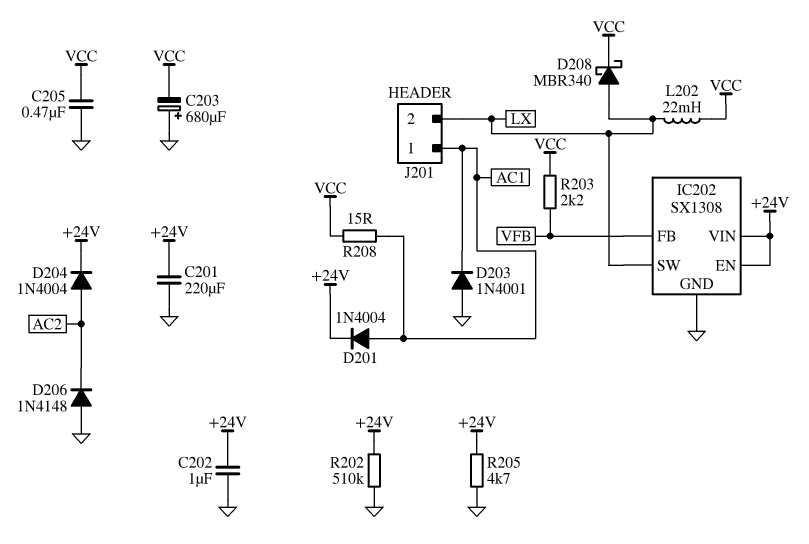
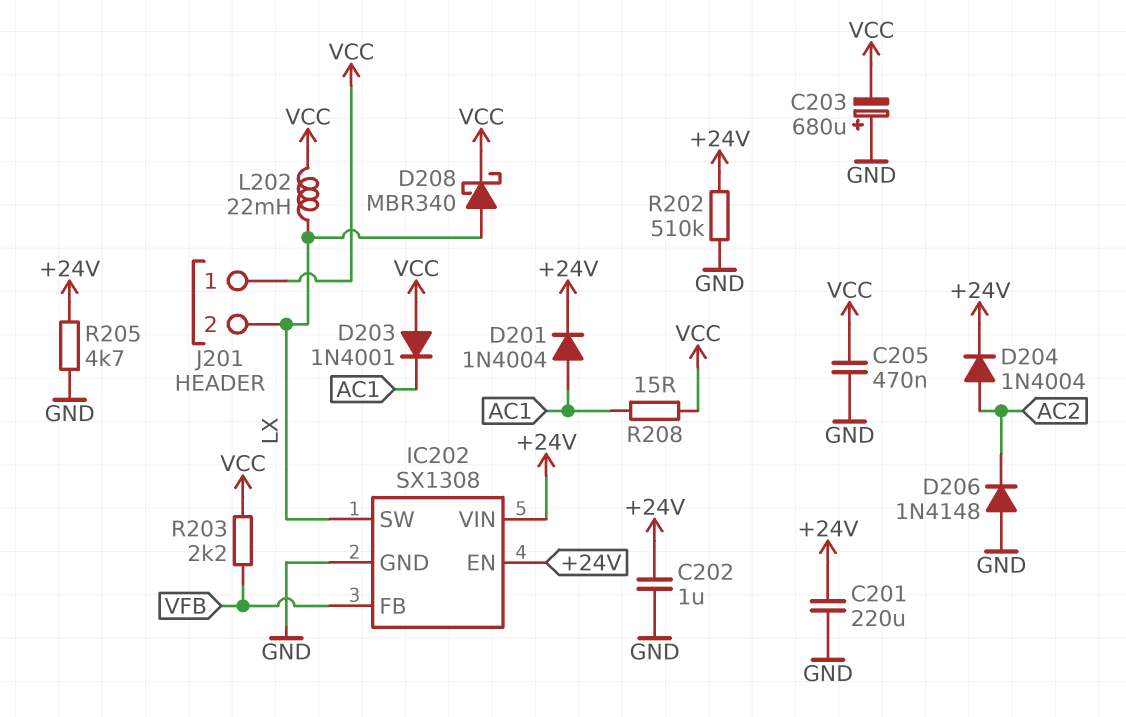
D203: diode 1N4001 (A GND, K AC1) -> diode 1N4001 (A VCC, K AC1)
J201 pin 1: AC1 -> VCC

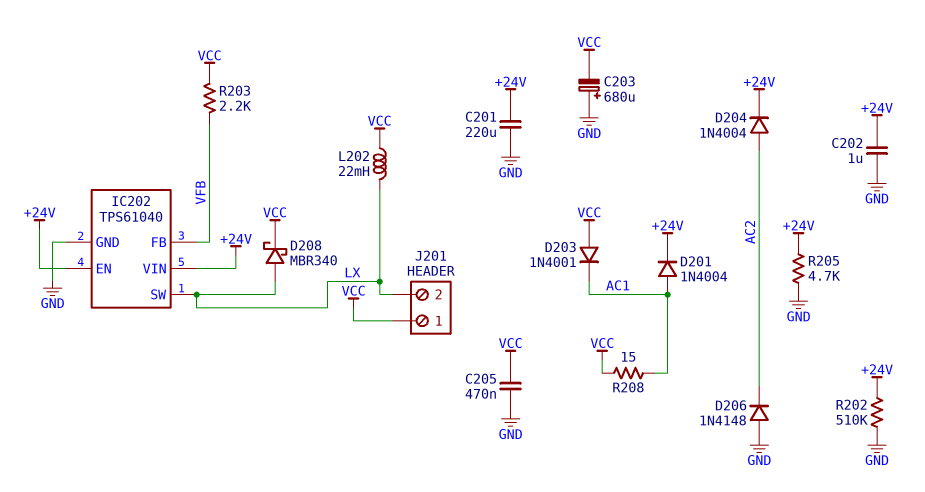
IC202: SX1308 -> TPS61040

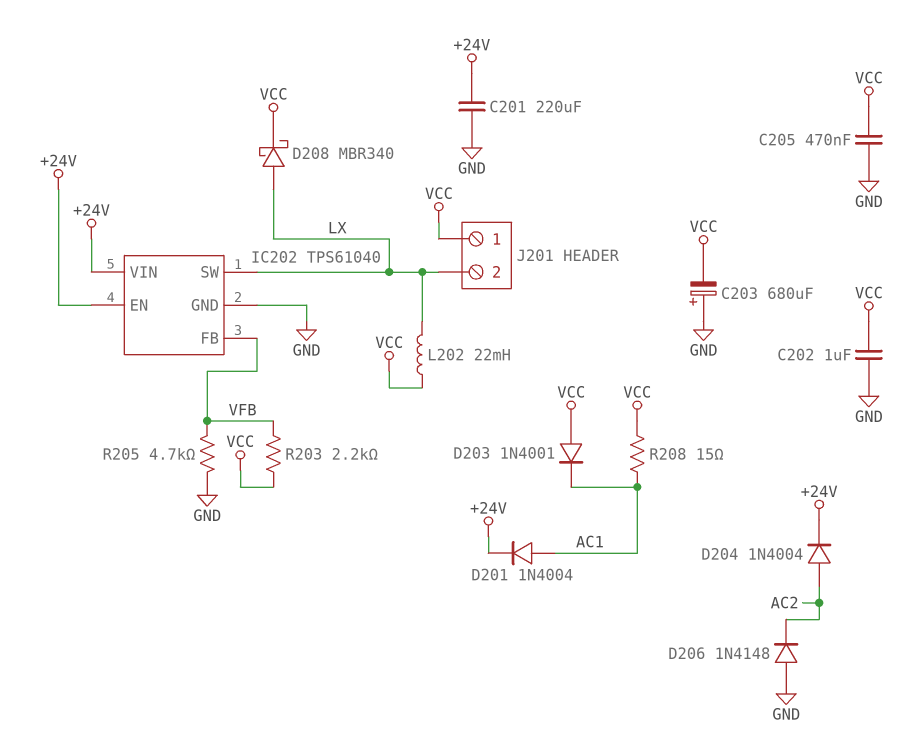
C202: 1uF (+24V, GND) -> 1uF (GND, VCC)
R202: 510k (+24V, GND) -> none
R205: 4.7k (+24V, GND) -> 4.7k (GND, VFB)

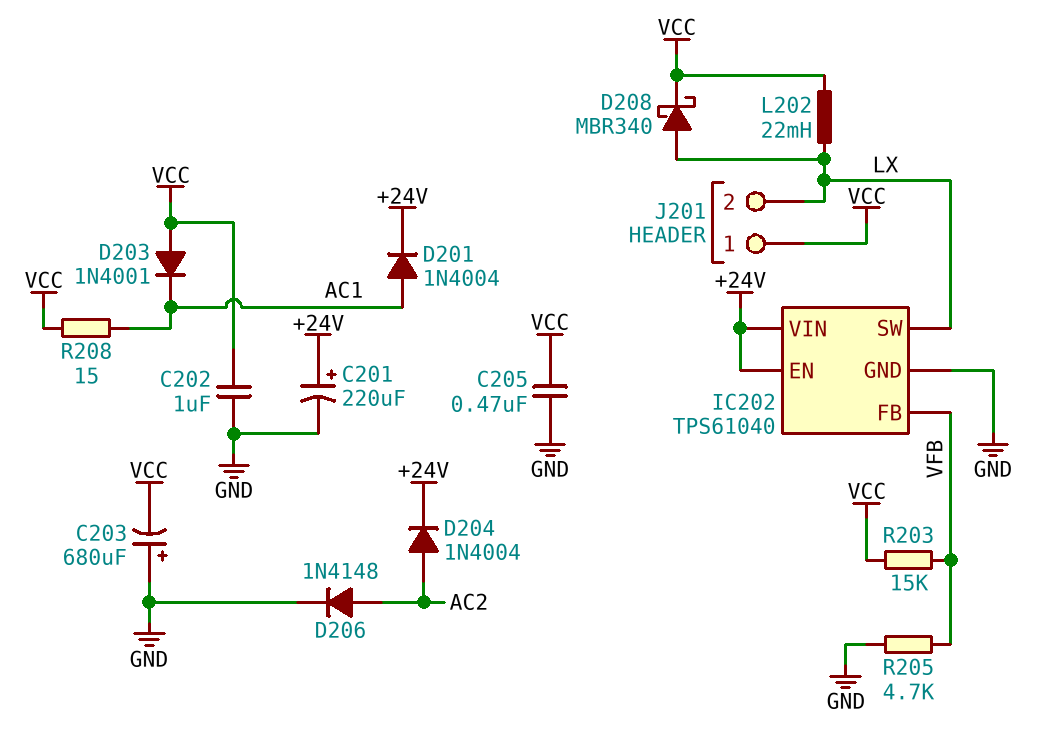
C201: 220uF (+24V, GND) -> 220uF (plus +24V, minus GND)
D206: diode 1N4148 (A GND, K AC2) -> diode 1N4148 (A AC2, K GND)
R203: 2.2k (VCC, VFB) -> 15k (VCC, VFB)

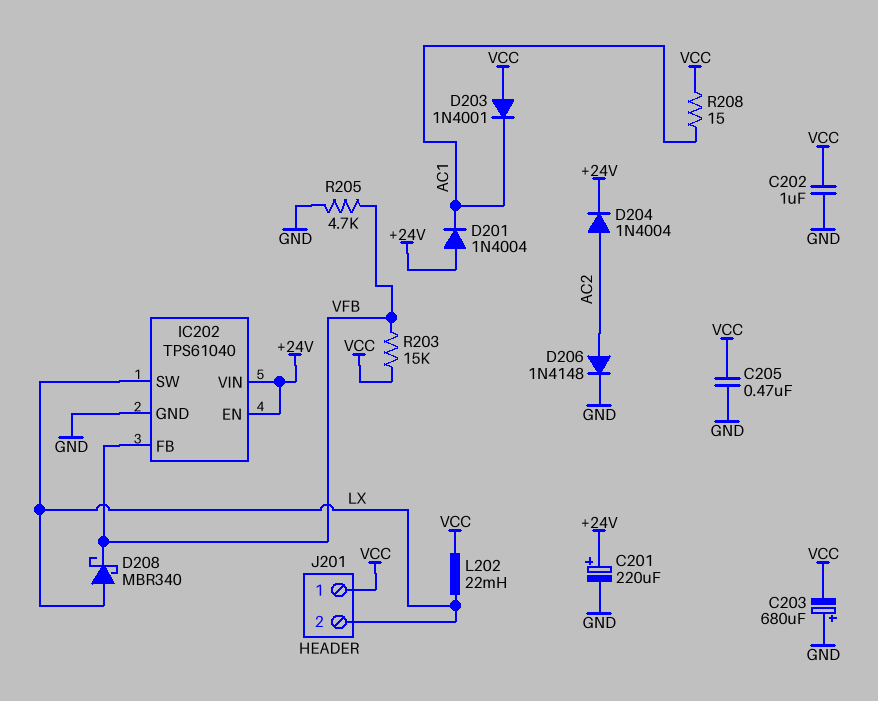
D201: diode 1N4004 (A AC1, K +24V) -> diode 1N4004 (A +24V, K AC1)
D208: schottky MBR340 (A LX, K VCC) -> schottky MBR340 (A LX, K VFB)

